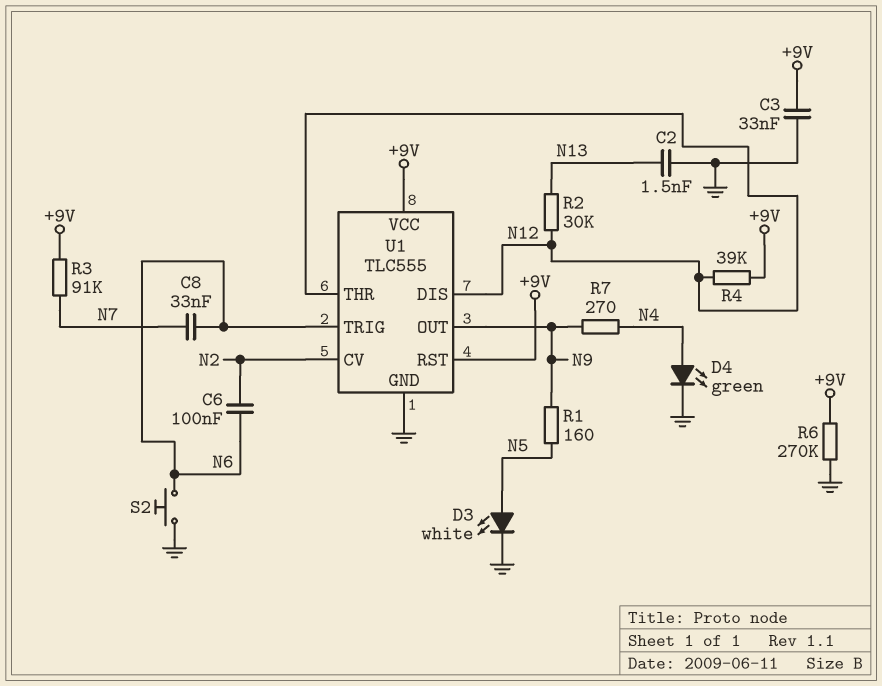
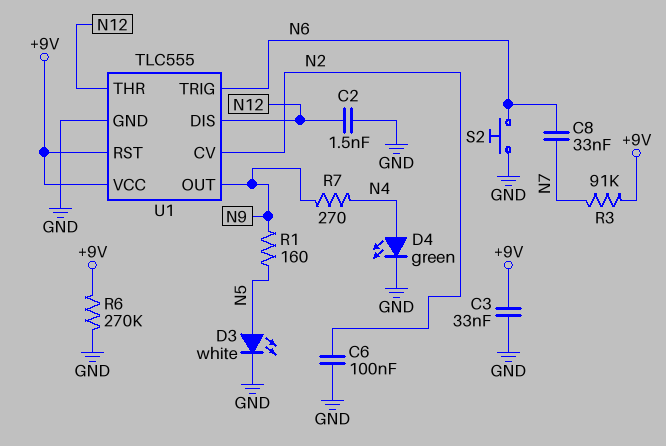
C2: 1.5nF (GND, N13) -> 1.5nF (GND, N12)
C6: 100nF (N2, N6) -> 100nF (GND, N2)
R2: 30k (N12, N13) -> none
R4: 39k (+9V, N12) -> none

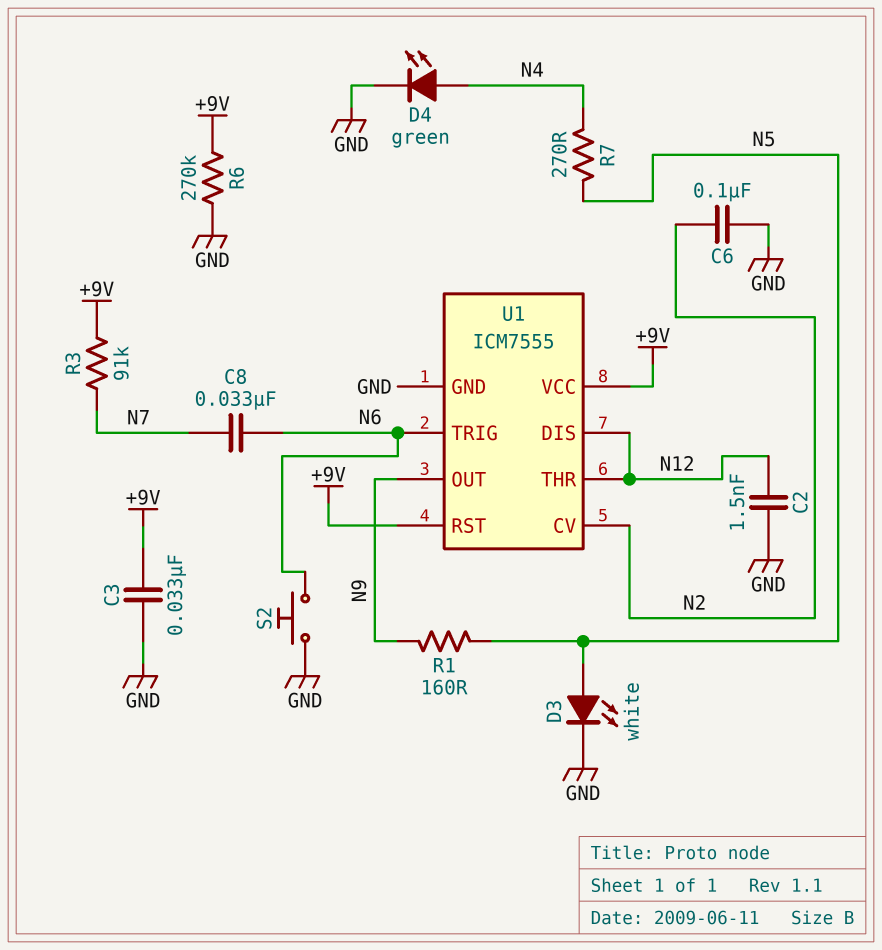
R7: 270 (N4, N9) -> 270 (N4, N5)
U1: TLC555 -> ICM7555

